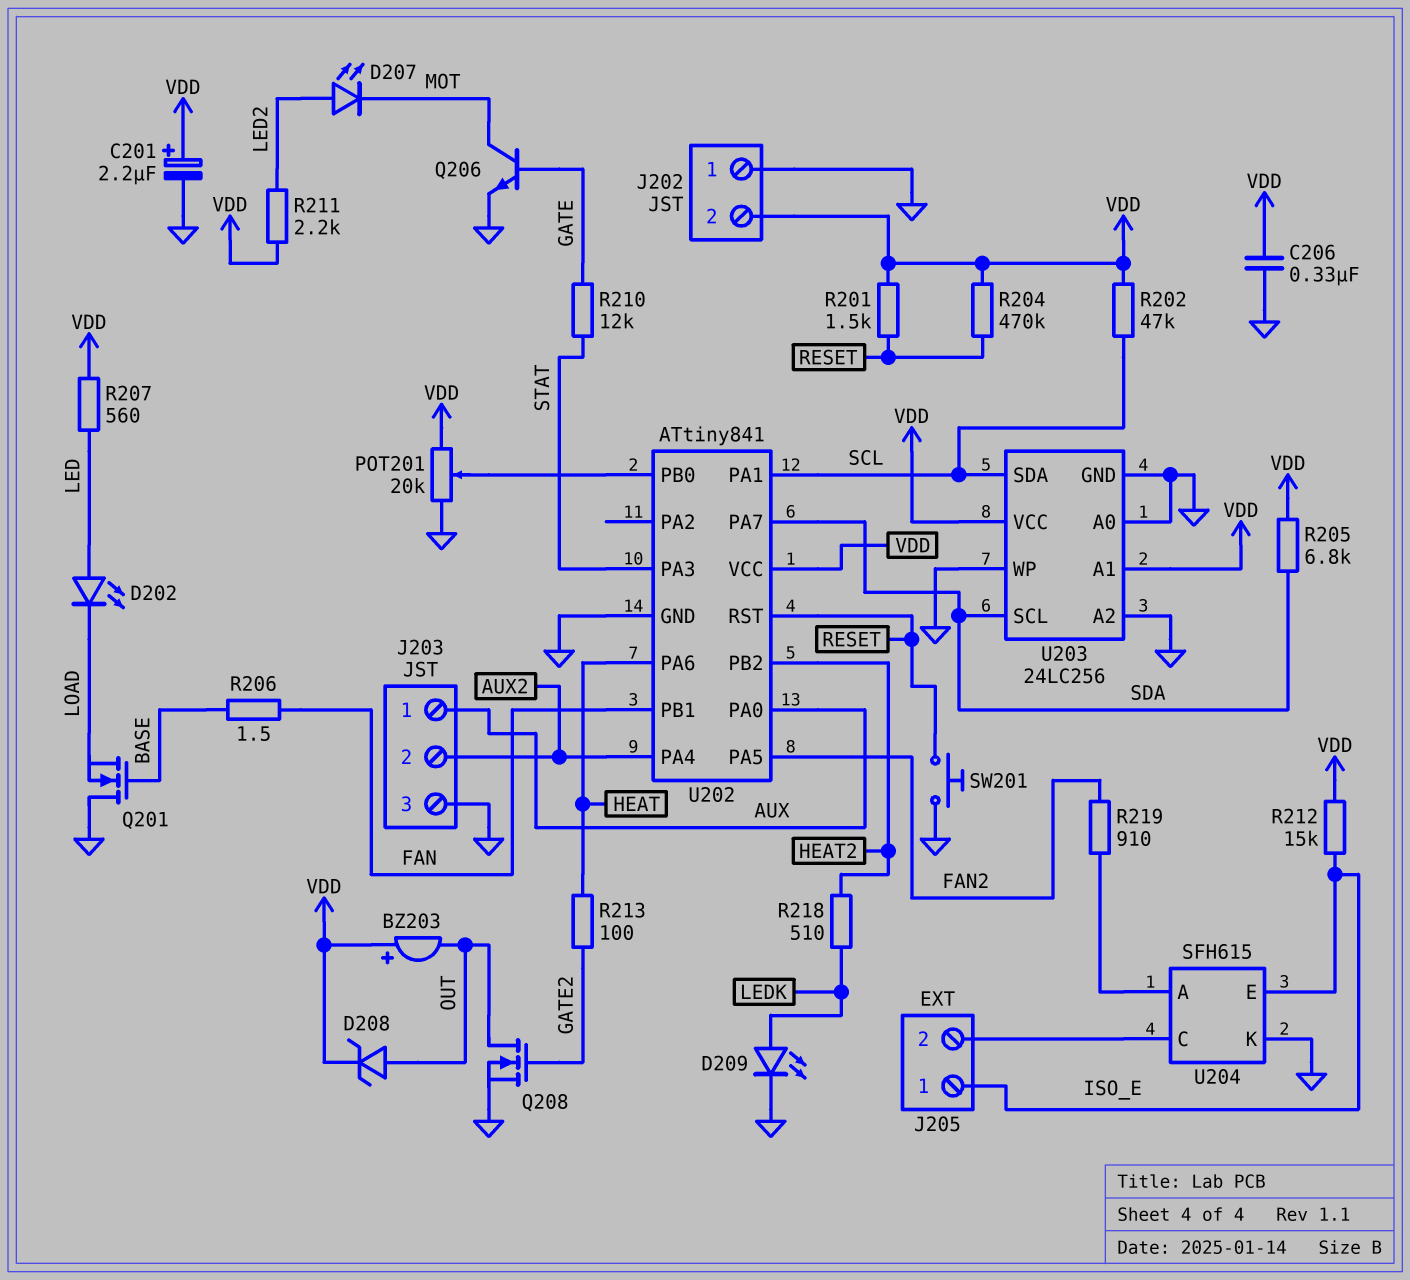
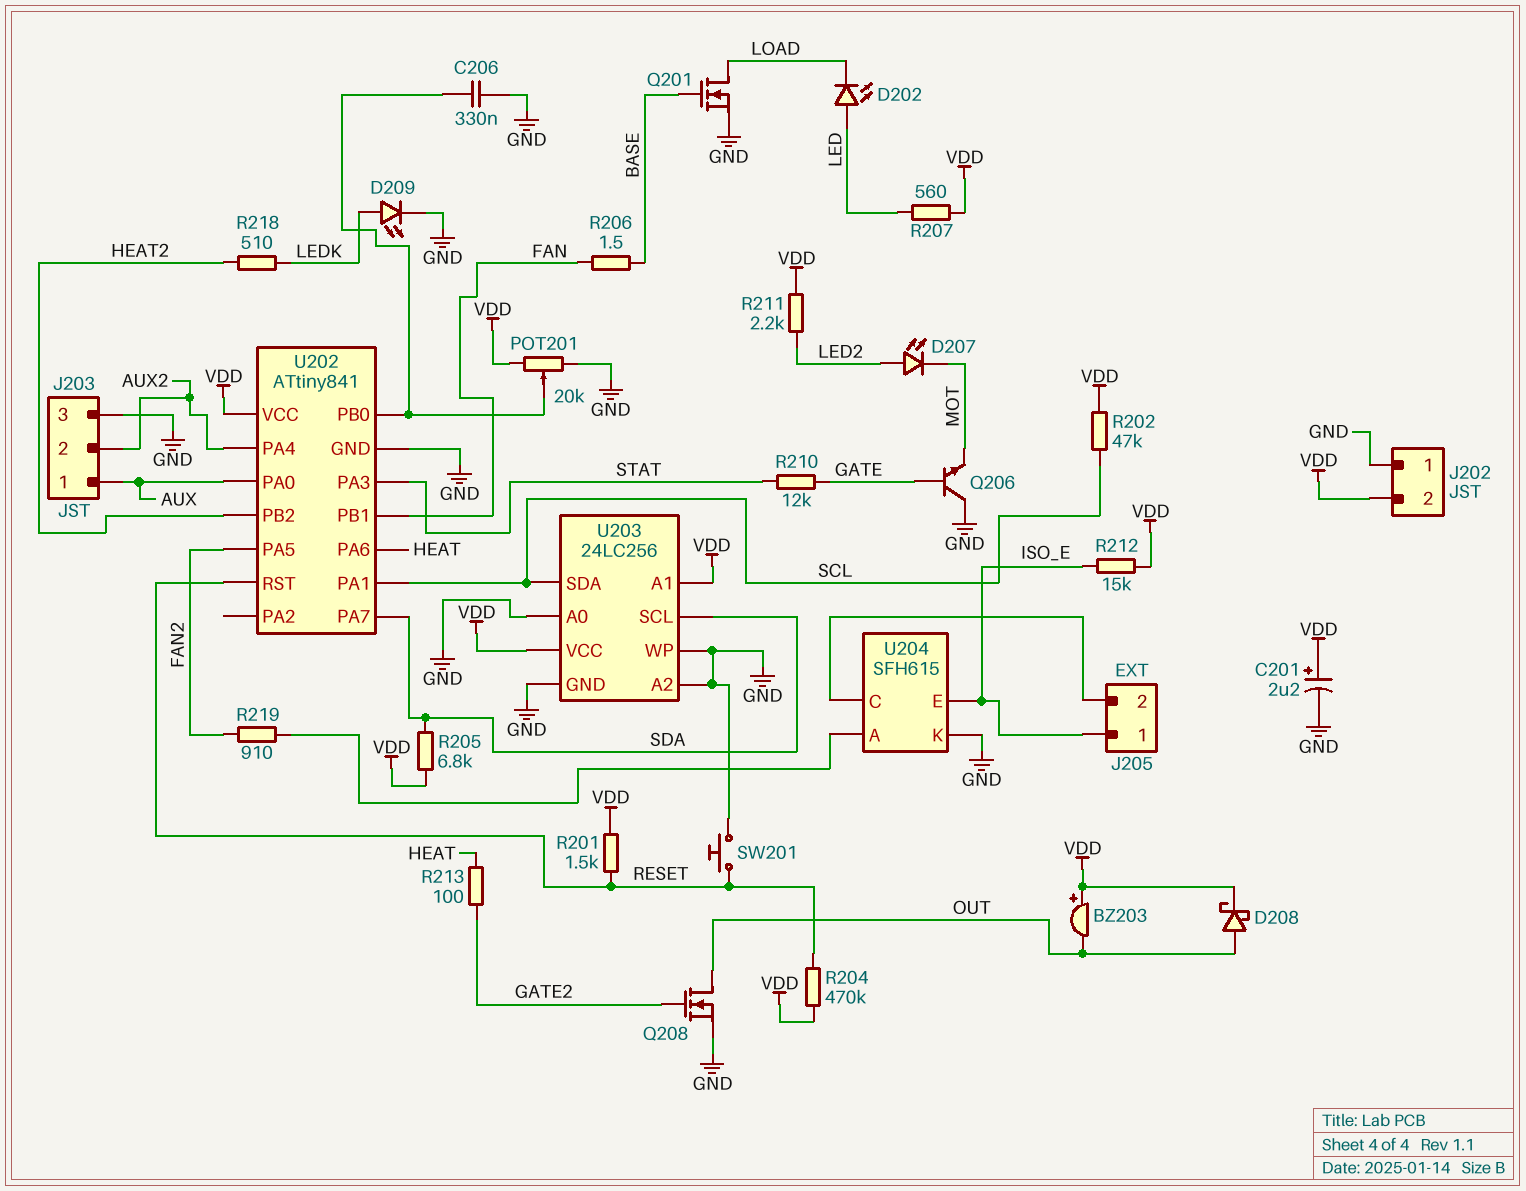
C206: 330nF (GND, VDD) -> 330nF (GND, U202/PB0)
D208: zener (A OUT, K VDD) -> schottky (A OUT, K VDD)
Q201: NMOS (G BASE, D GND, S LOAD) -> NMOS (G BASE, D LOAD, S GND)
Q206: NPN (B GATE, C MOT, E GND) -> NPN (B GATE, C GND, E MOT)

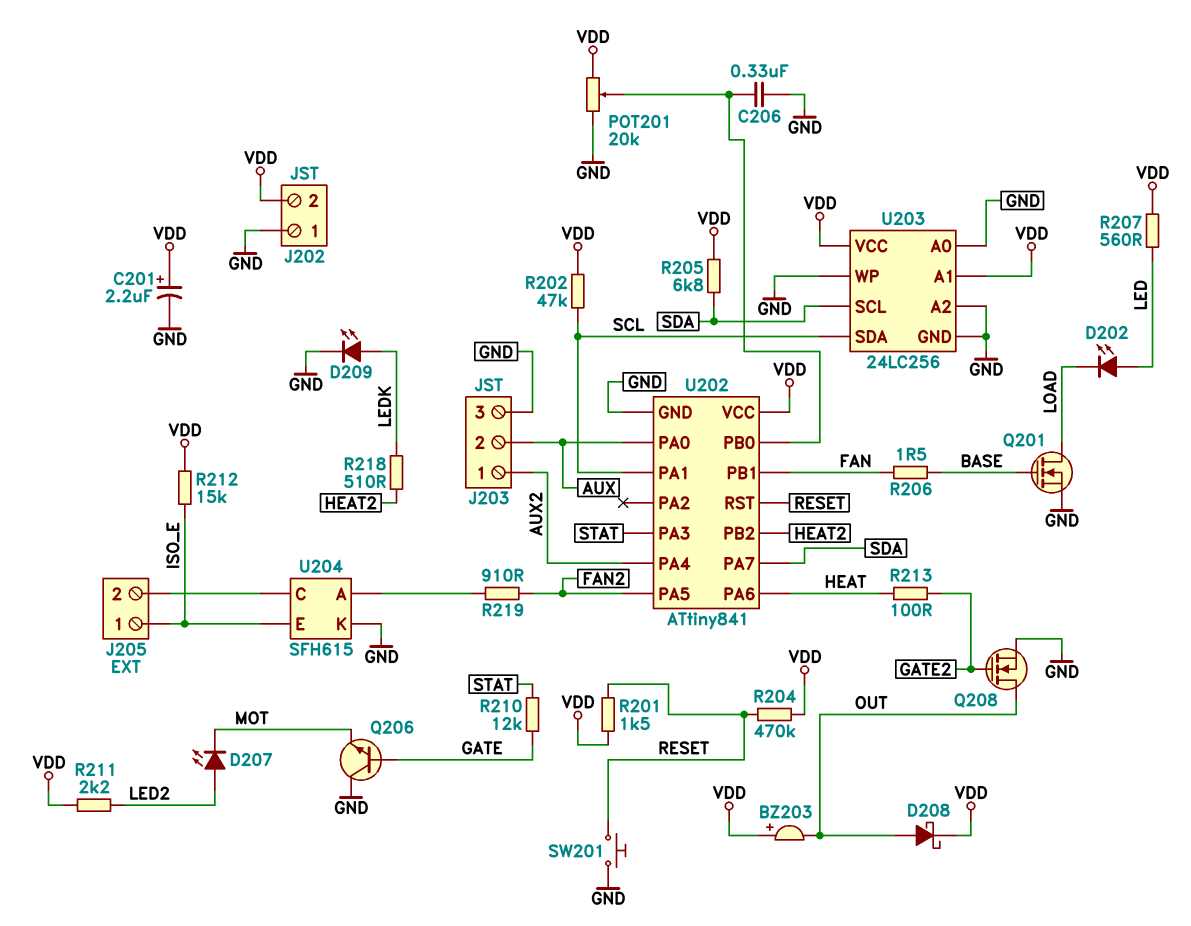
J203 pin 1: AUX -> AUX2
J203 pin 2: AUX2 -> AUX

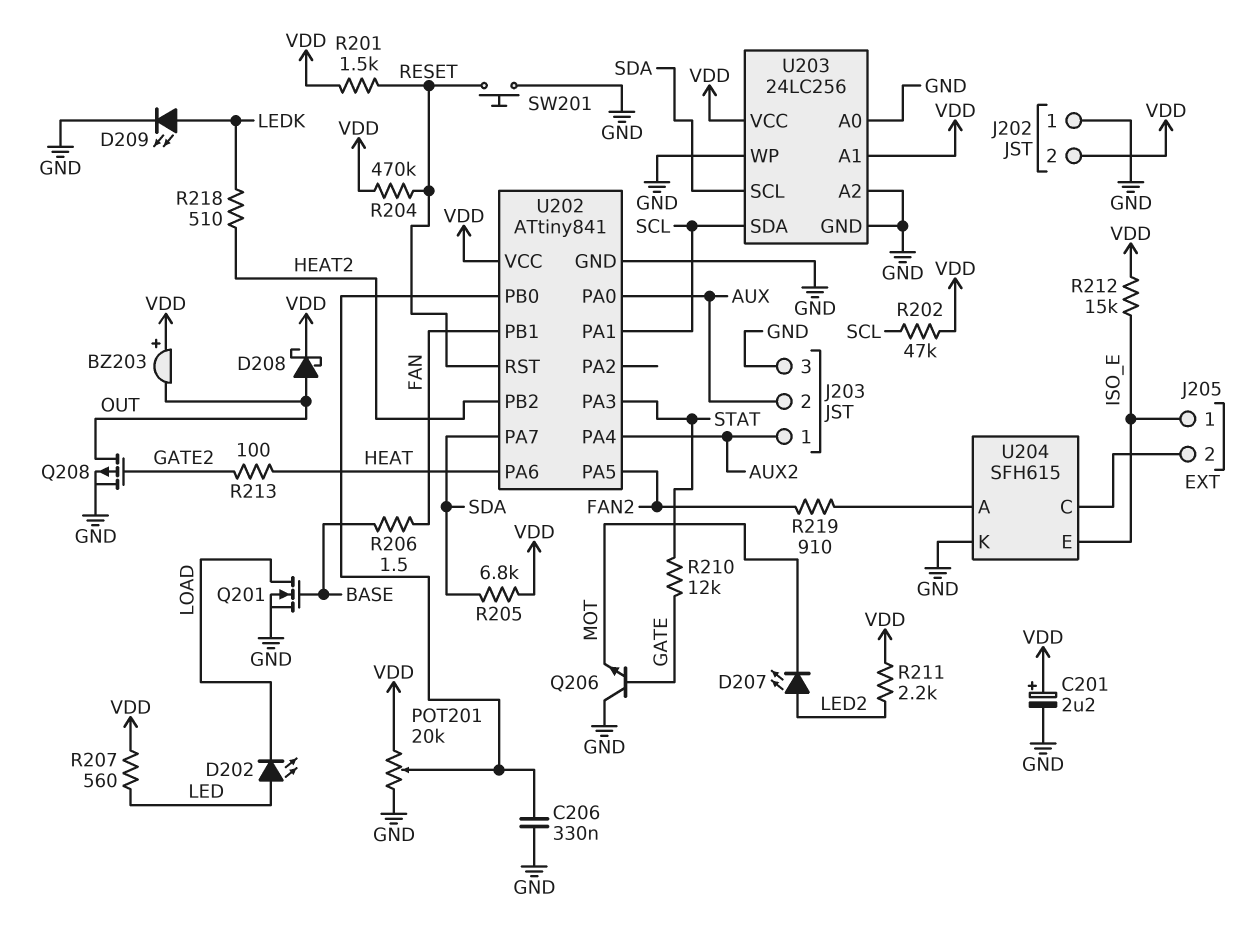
Q208: NMOS (G GATE2, D OUT, S GND) -> PMOS (G GATE2, D OUT, S GND)

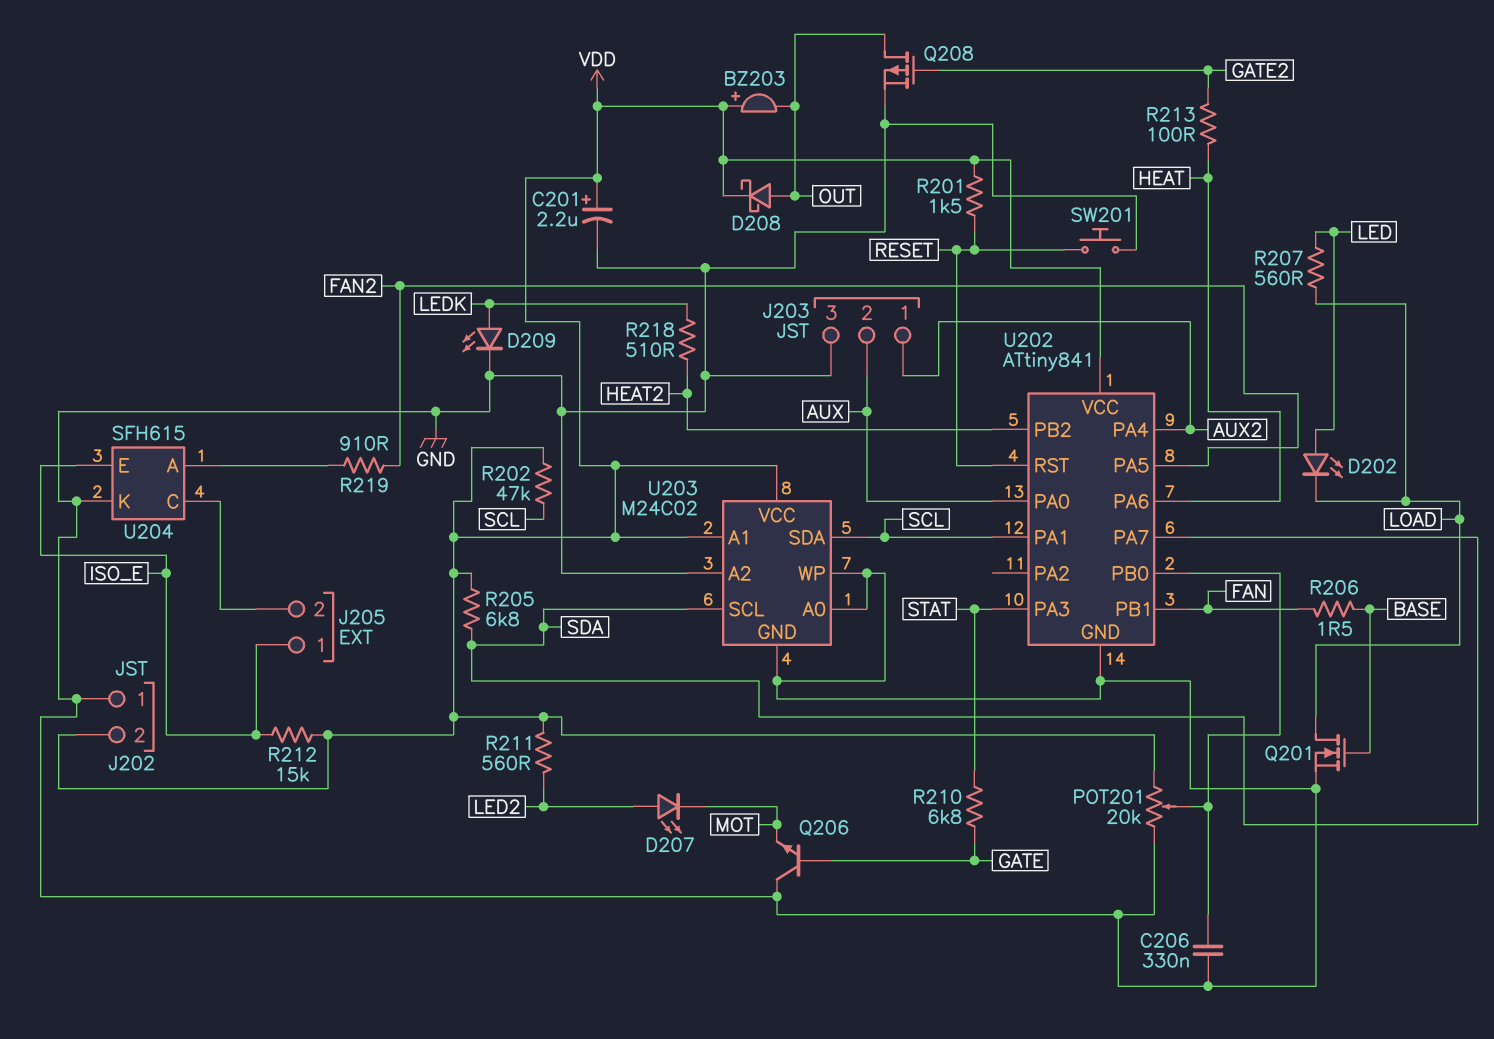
R204: 470k (RESET, VDD) -> none
R207: 560 (LED, VDD) -> 560 (LED, LOAD)
R210: 12k (GATE, STAT) -> 6.8k (GATE, STAT)
R211: 2.2k (LED2, VDD) -> 560 (LED2, VDD)
U203: 24LC256 -> M24C02

